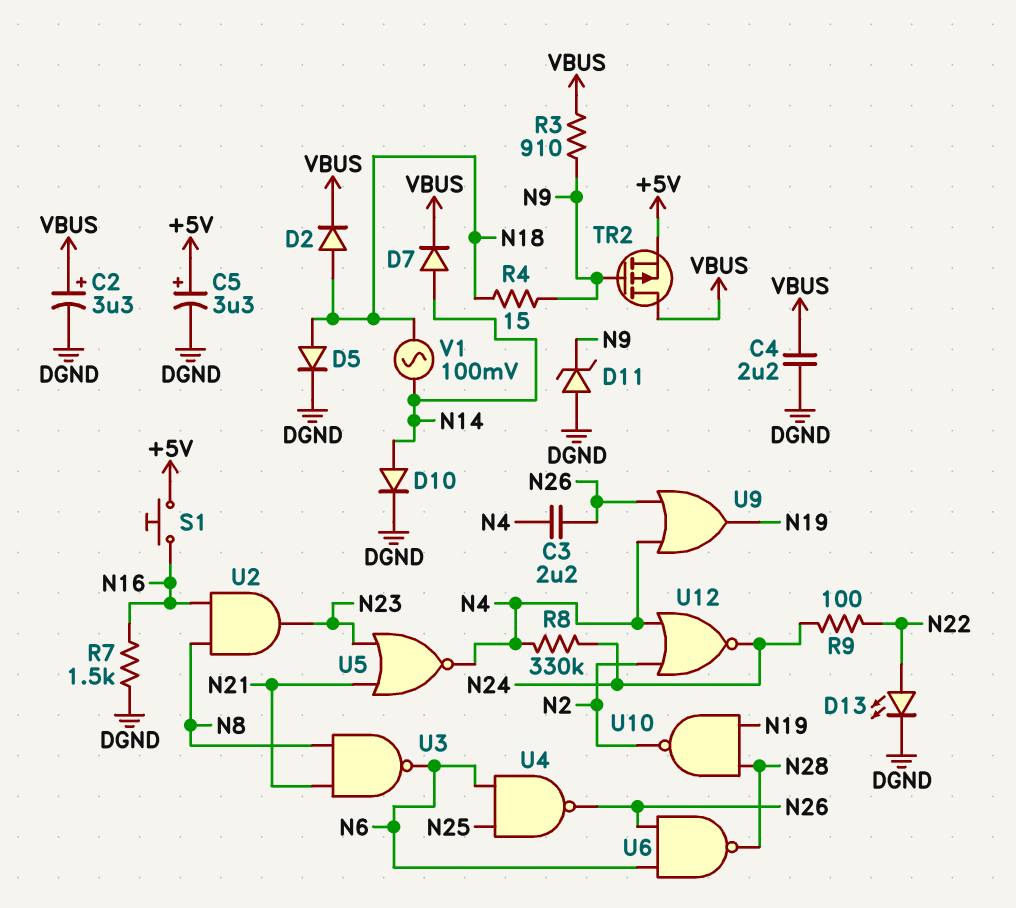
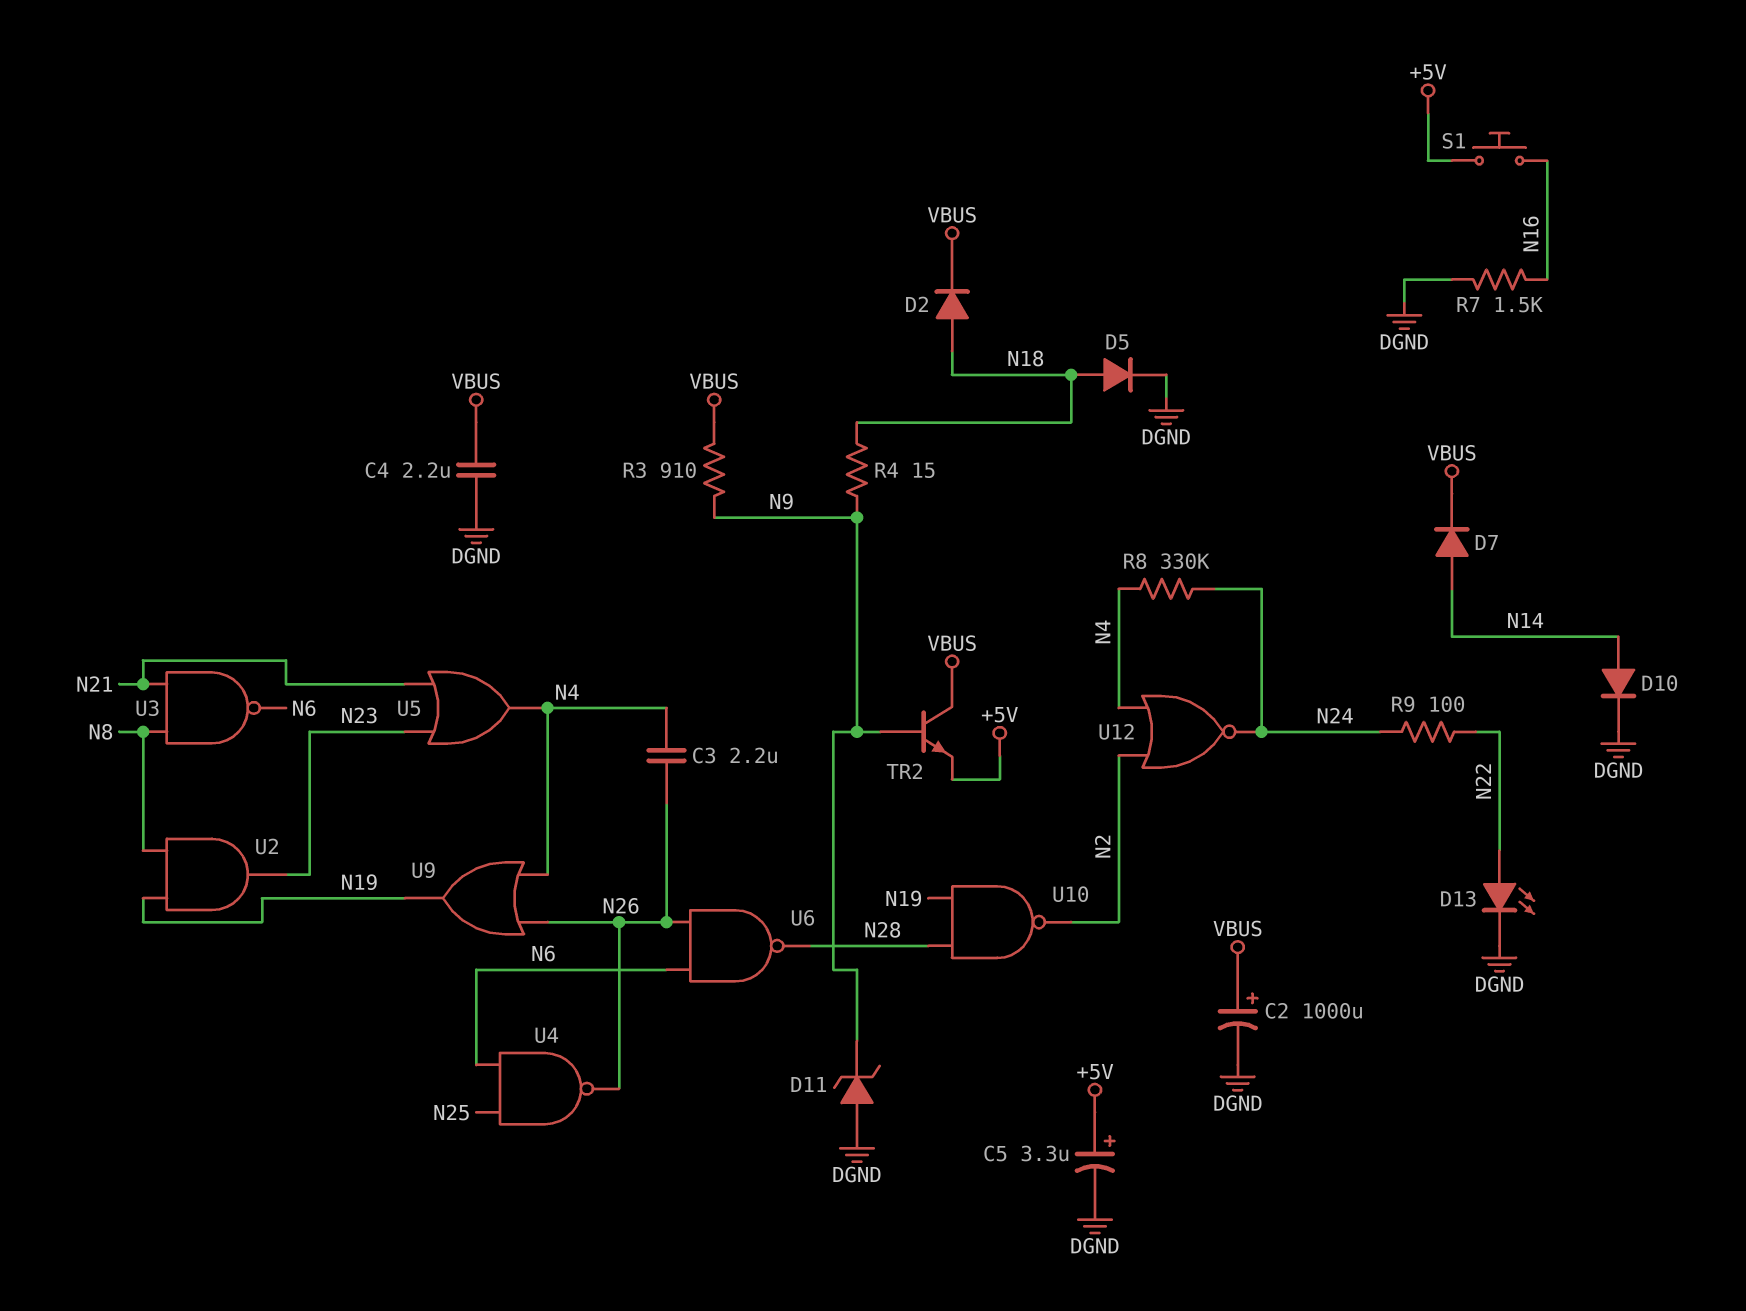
C2: 3.3uF (plus VBUS, minus DGND) -> 1000uF (plus VBUS, minus DGND)
TR2: PMOS (G N9, D VBUS, S +5V) -> NPN (B N9, C VBUS, E +5V)
U2: AND (in N8, in N16, out N23) -> AND (in N8, in N19, out N23)
U5: NOR (in N21, in N23, out N4) -> OR (in N21, in N23, out N4)
V1: AC 100mV (N14, N18) -> none

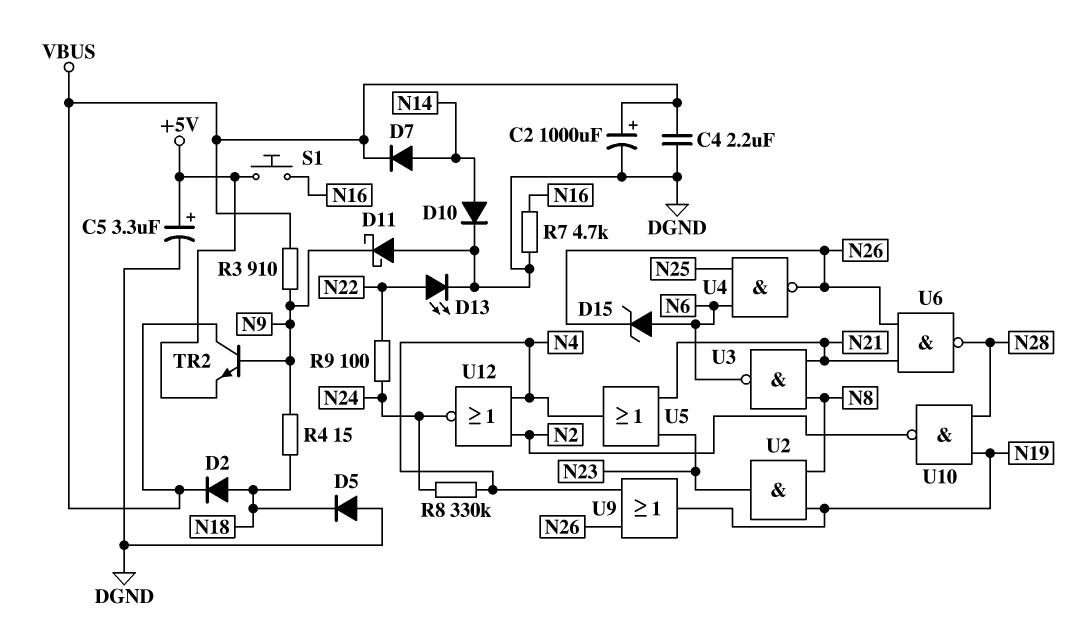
C3: 2.2uF (N4, N26) -> none
D5: diode (A N18, K DGND) -> diode (A DGND, K N18)
D11: zener (A DGND, K N9) -> schottky (A DGND, K N9)
D15: none -> zener (A N6, K N26)
R7: 1.5k (DGND, N16) -> 4.7k (DGND, N16)
U6: NAND (in N6, in N26, out N28) -> NAND (in N21, in N26, out N28)

